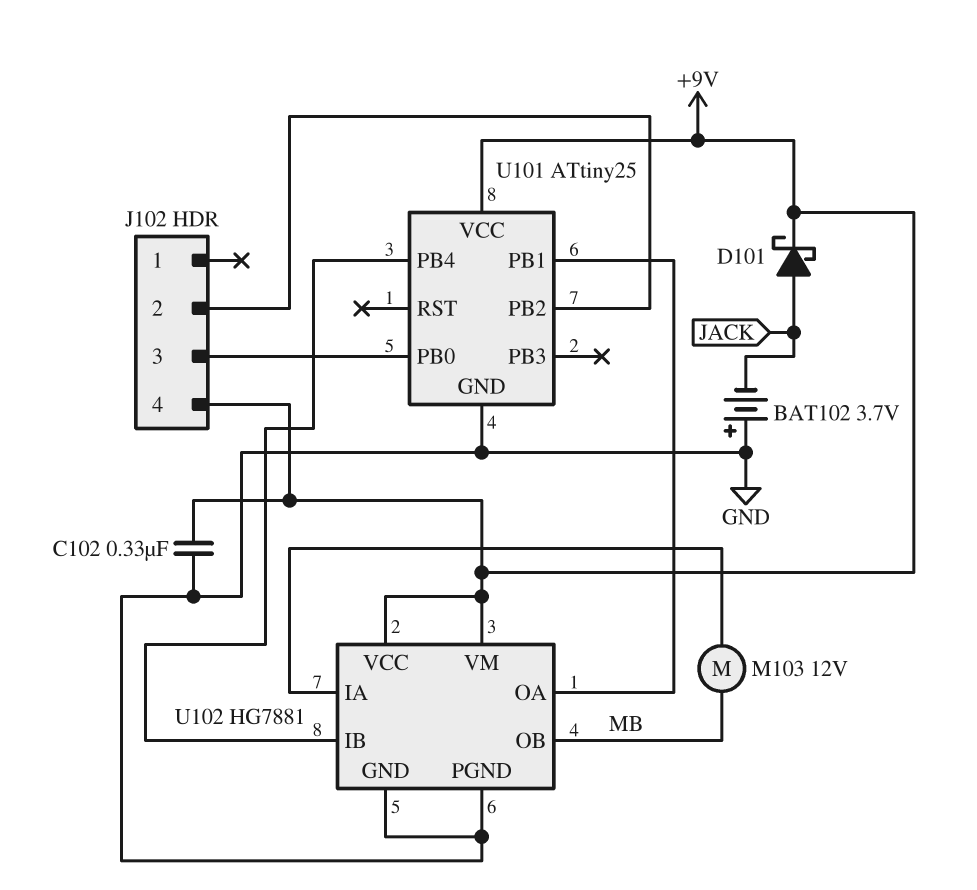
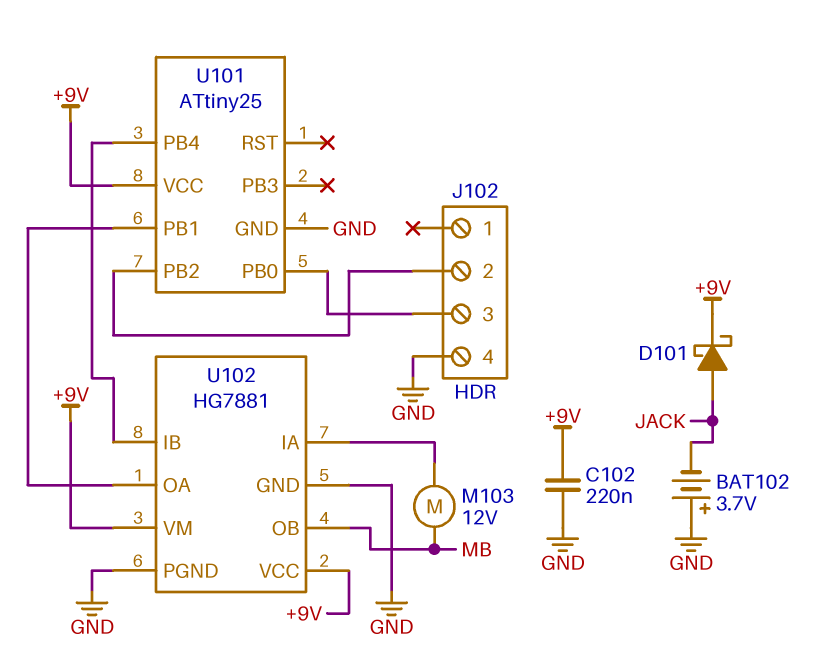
C102: 330nF (+9V, GND) -> 220nF (+9V, GND)
J102 pin 4: +9V -> GND

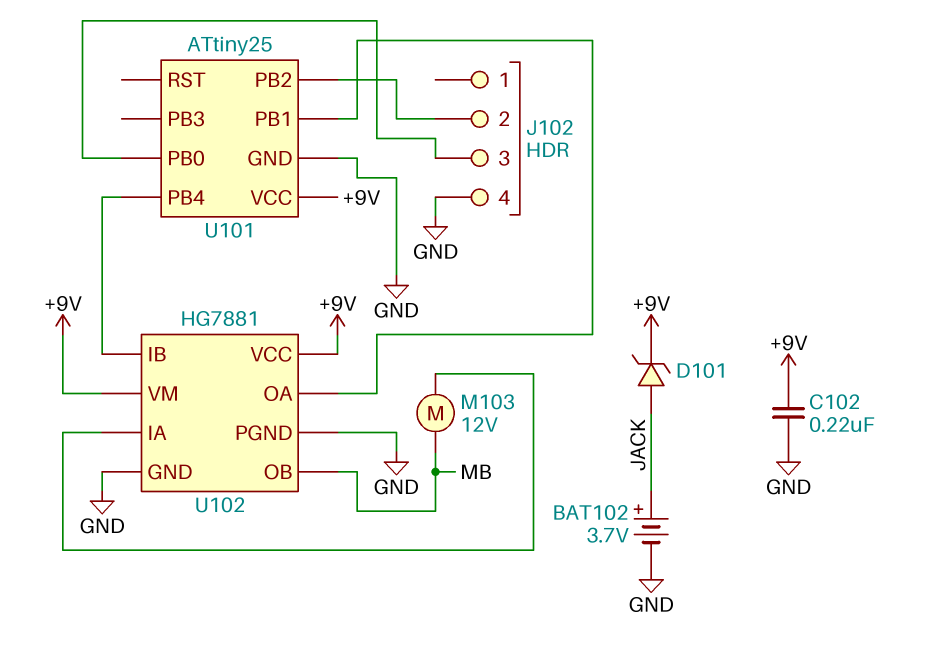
BAT102: 3.7V (plus GND, minus JACK) -> 3.7V (plus JACK, minus GND)
D101: schottky (A JACK, K +9V) -> zener (A JACK, K +9V)

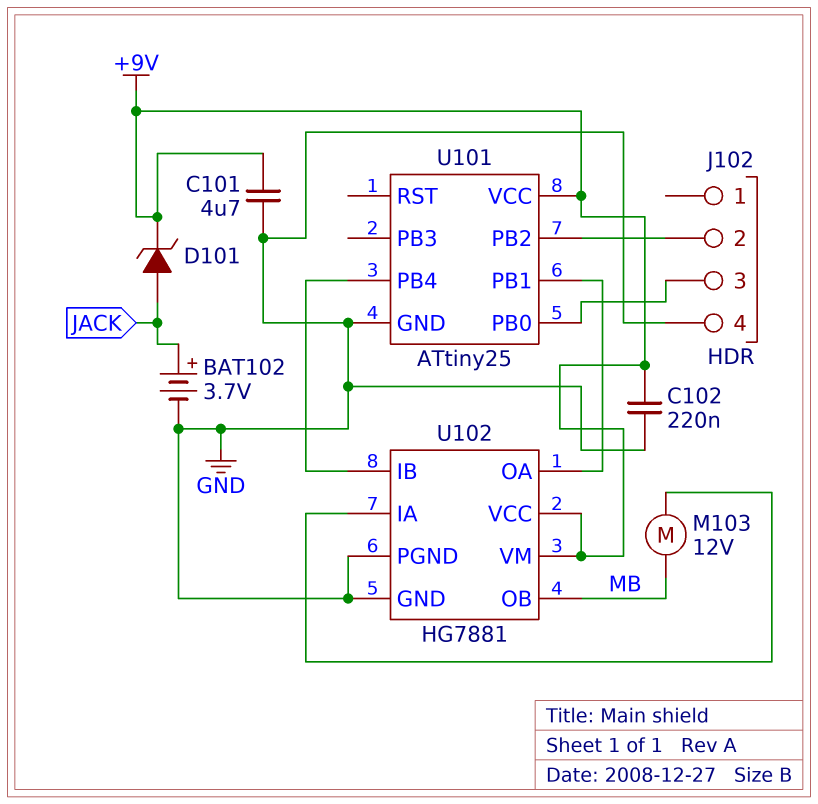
C101: none -> 4.7uF (+9V, GND)

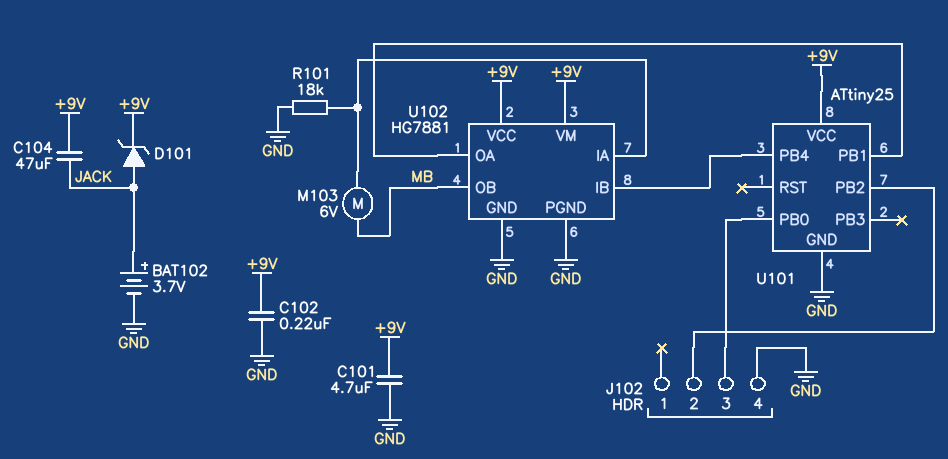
C104: none -> 47uF (+9V, JACK)
M103: motor 12V (MB, U102/IA) -> motor 6V (MB, U102/IA)
R101: none -> 18k (GND, U102/IA)

